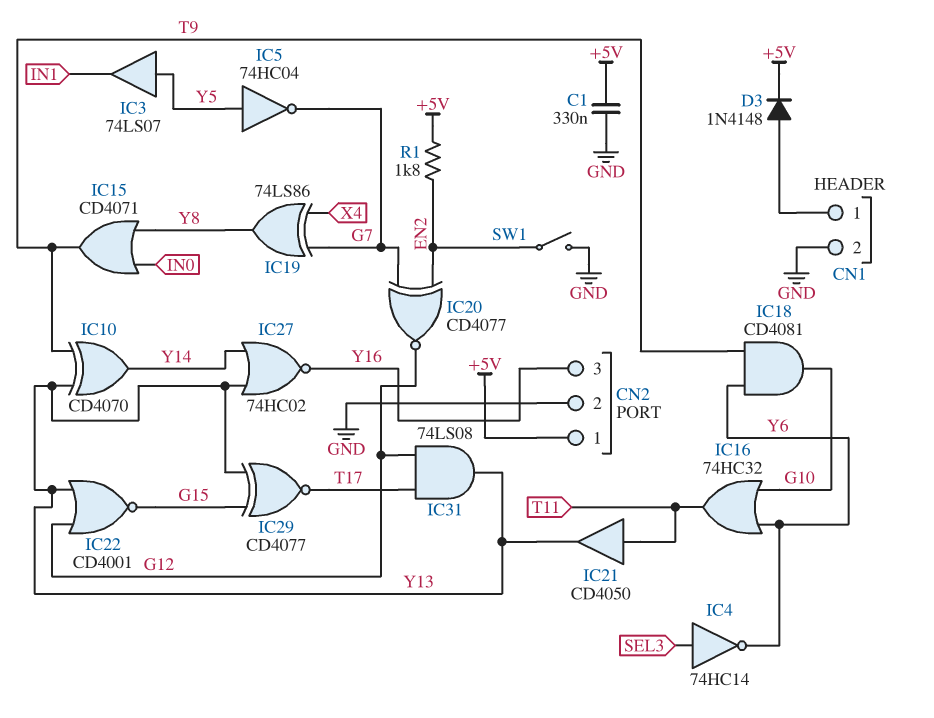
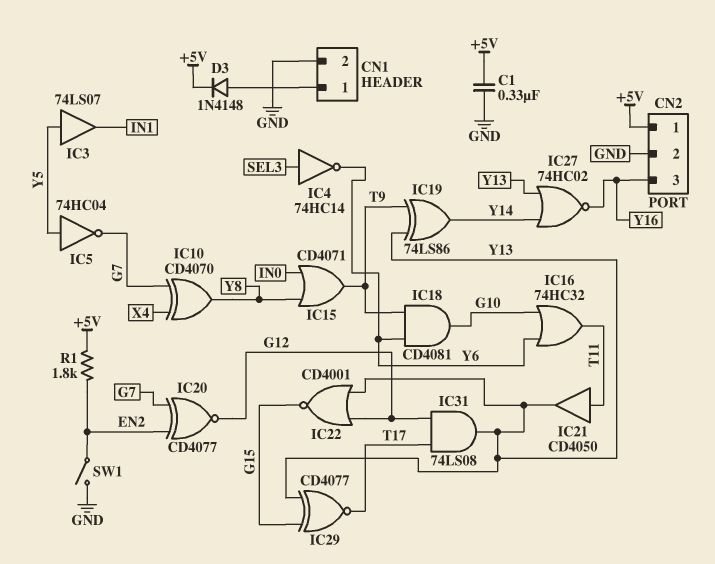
IC10: XOR CD4070 (in T9, in Y13, out Y14) -> XOR CD4070 (in G7, in X4, out Y8)
IC19: XOR 74LS86 (in G7, in X4, out Y8) -> XOR 74LS86 (in T9, in Y13, out Y14)

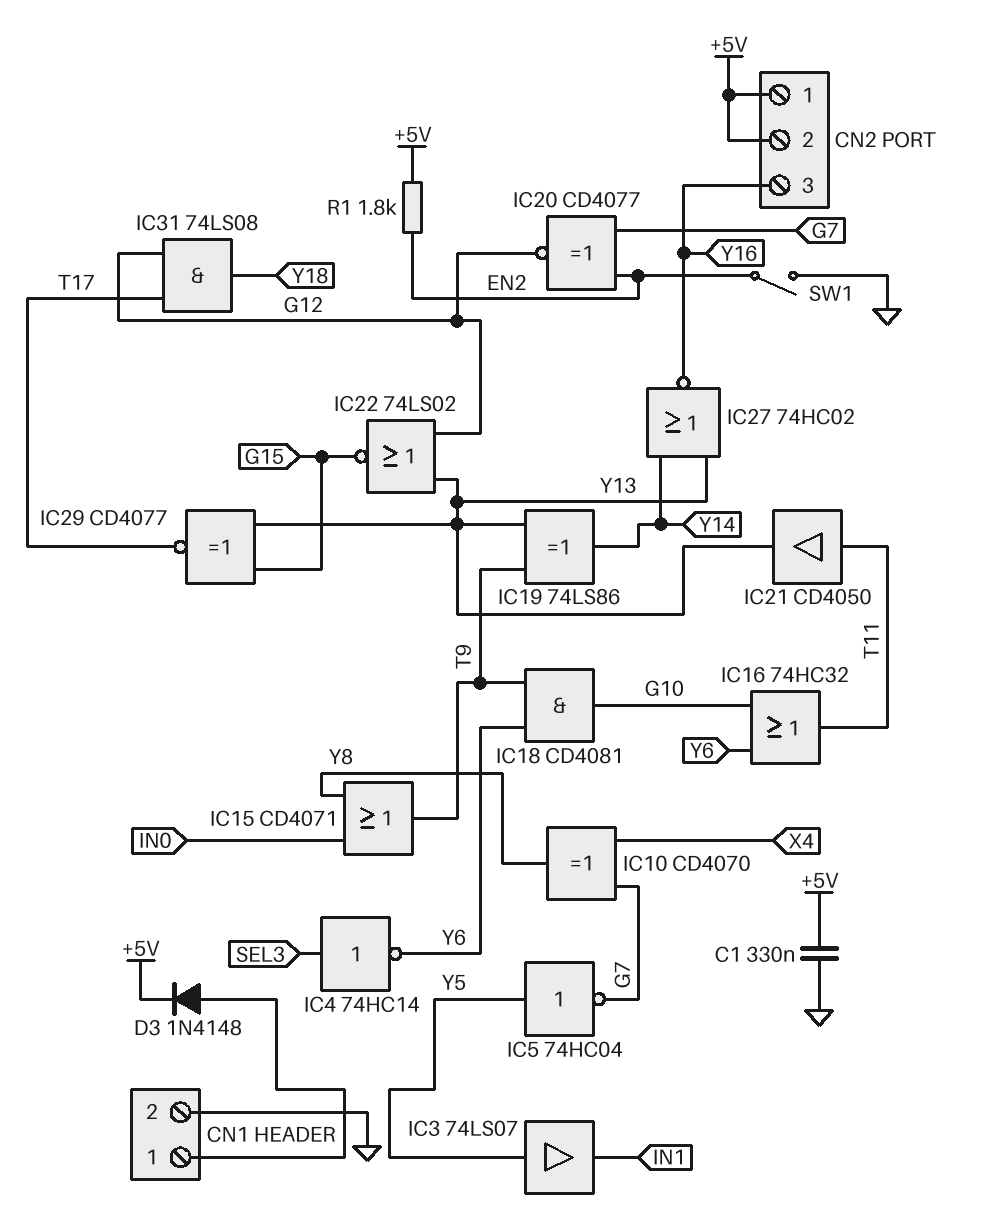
CN2 pin 2: GND -> +5V
IC22: NOR CD4001 (in G12, in Y13, out G15) -> NOR 74LS02 (in G12, in Y13, out G15)
IC31: AND 74LS08 (in G12, in T17, out Y13) -> AND 74LS08 (in G12, in T17, out Y18)

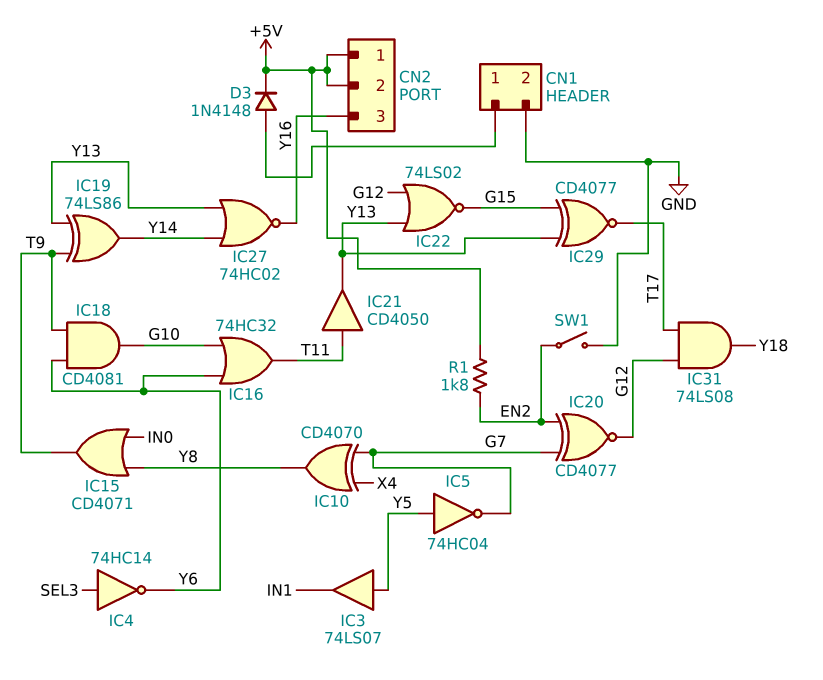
C1: 330nF (+5V, GND) -> none

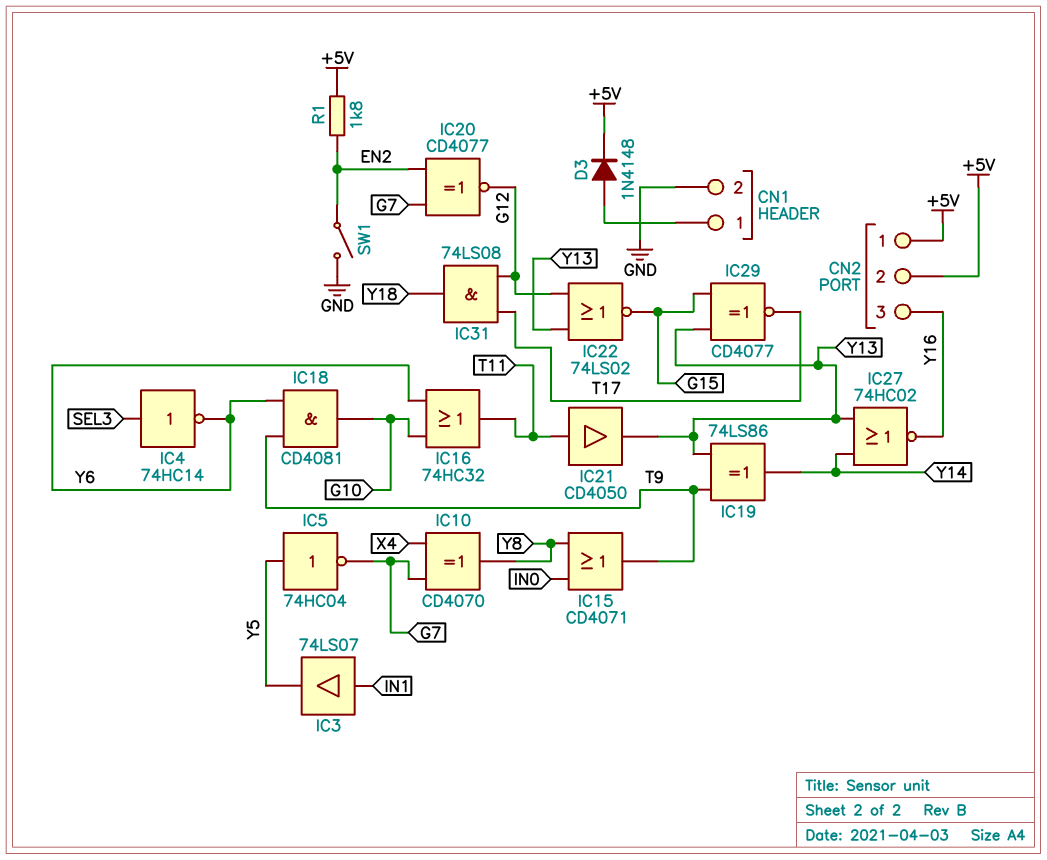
IC3: buffer 74LS07 (in Y5, out IN1) -> buffer 74LS07 (in IN1, out Y5)

